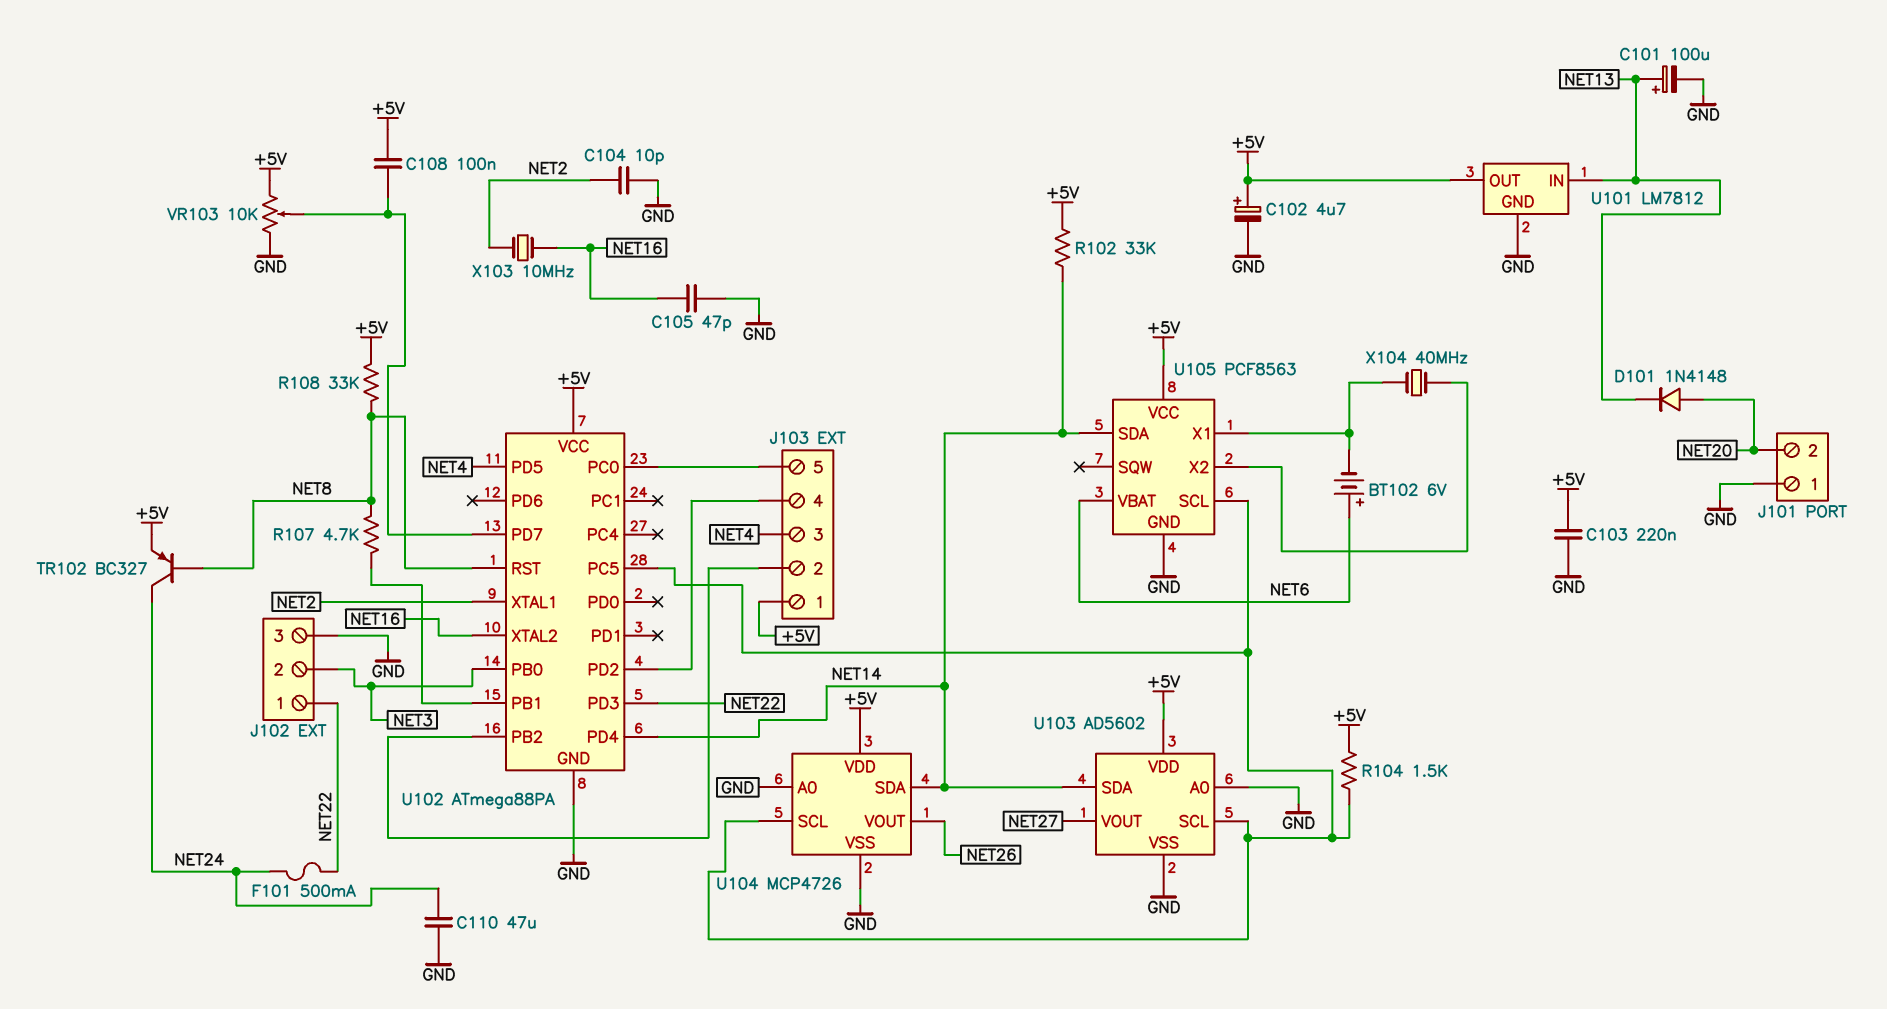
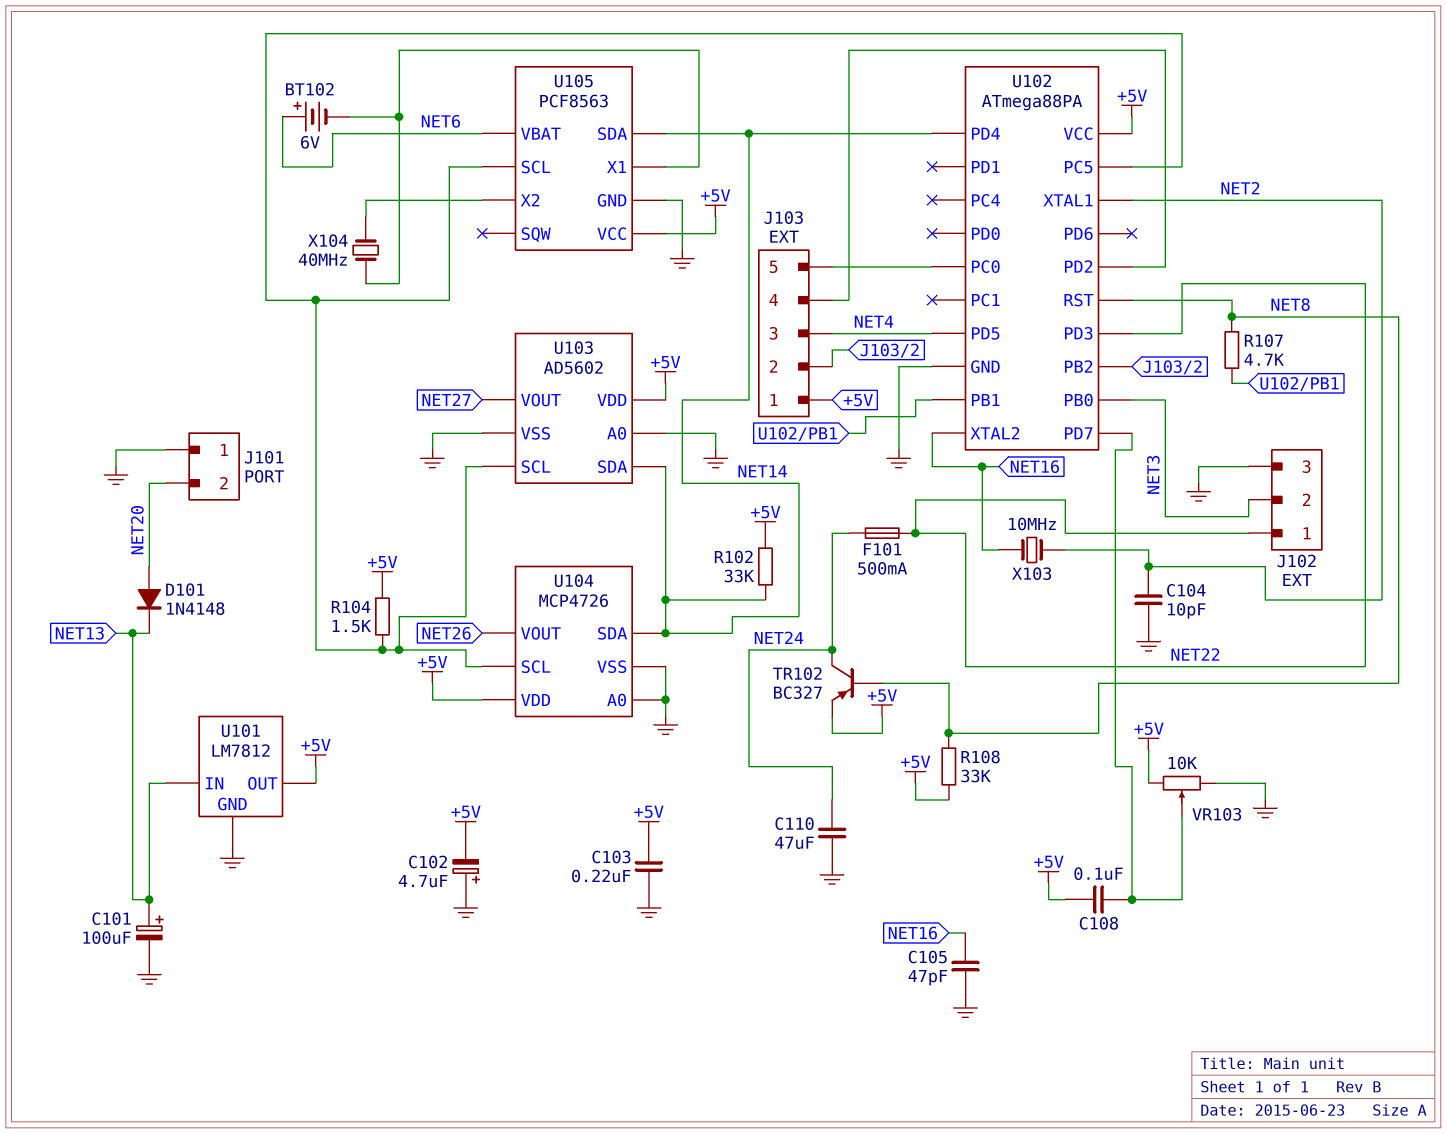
C102: 4.7uF (plus +5V, minus GND) -> 4.7uF (plus GND, minus +5V)

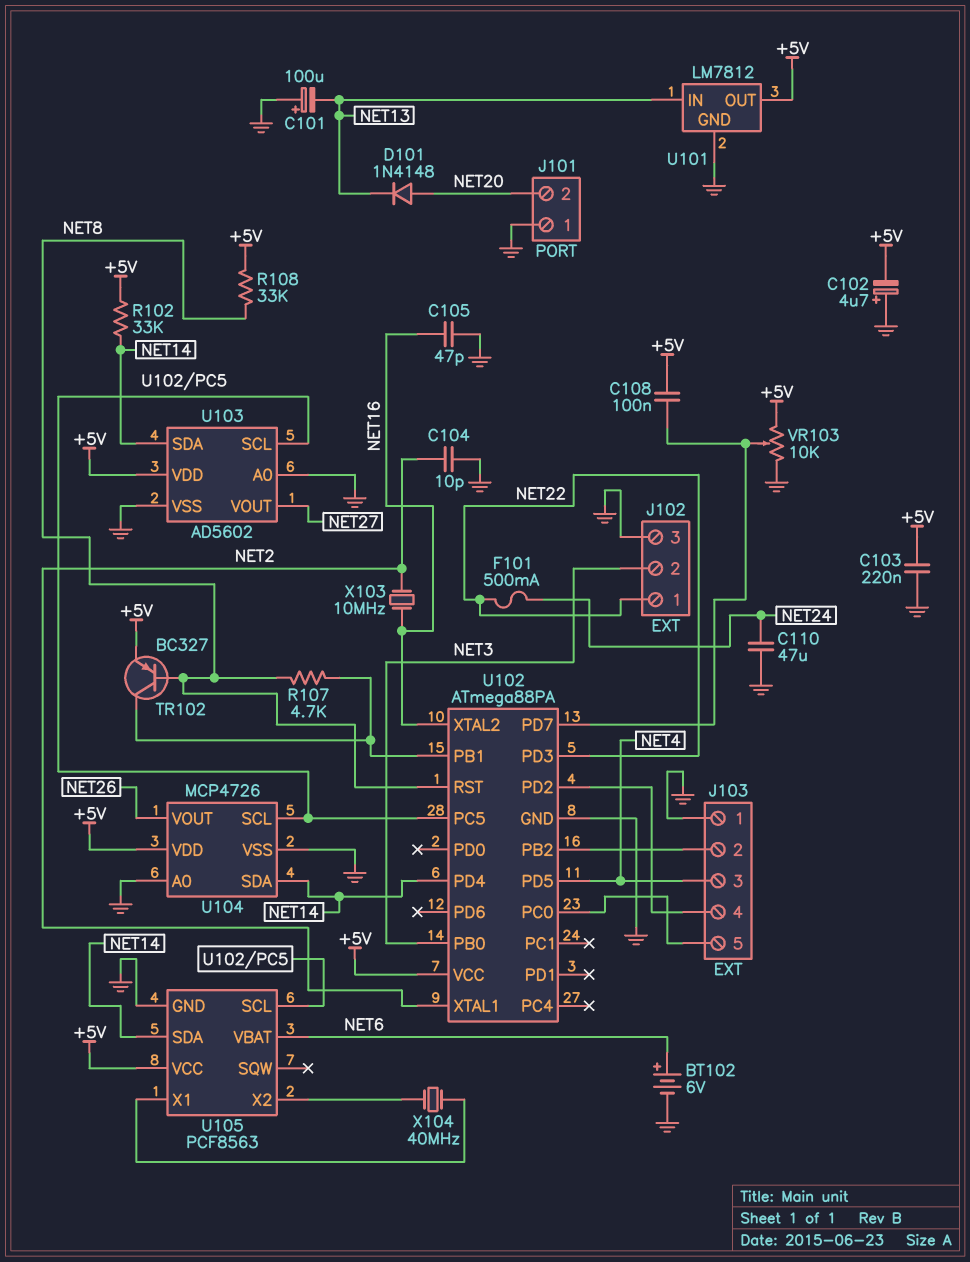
BT102: 6V (plus NET6, minus U105/X1) -> 6V (plus NET6, minus GND)
C101: 100uF (plus NET13, minus GND) -> 100uF (plus GND, minus NET13)
J103 pin 1: +5V -> GND
R104: 1.5k (+5V, U102/PC5) -> none
TR102: PNP BC327 (B NET8, C NET24, E +5V) -> PNP BC327 (B NET8, C U102/PB1, E +5V)

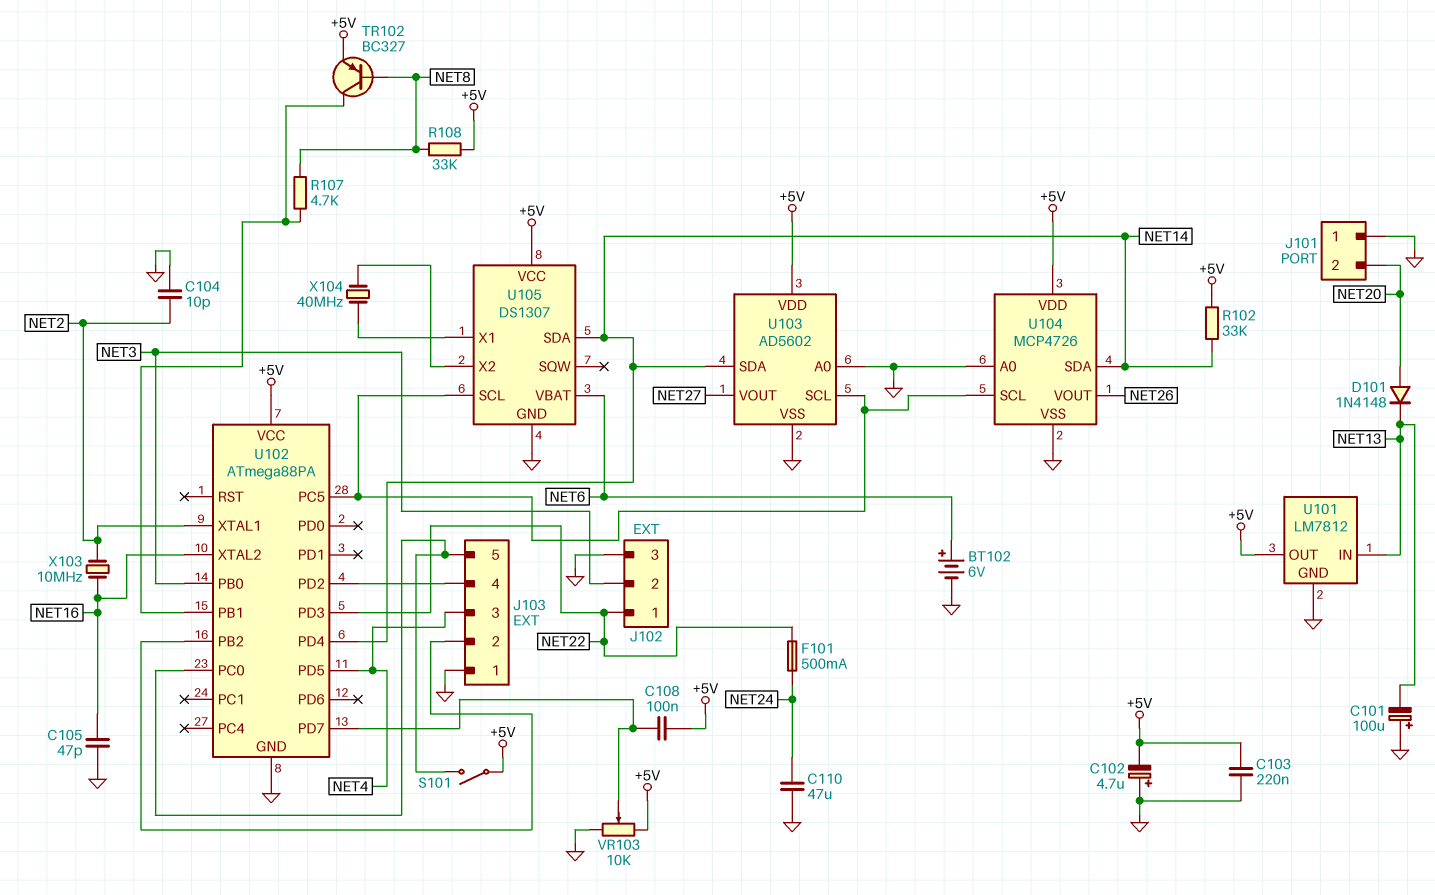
S101: none -> switch (+5V, J103/5)
U102 pin RST: NET8 -> none
U105: PCF8563 -> DS1307

